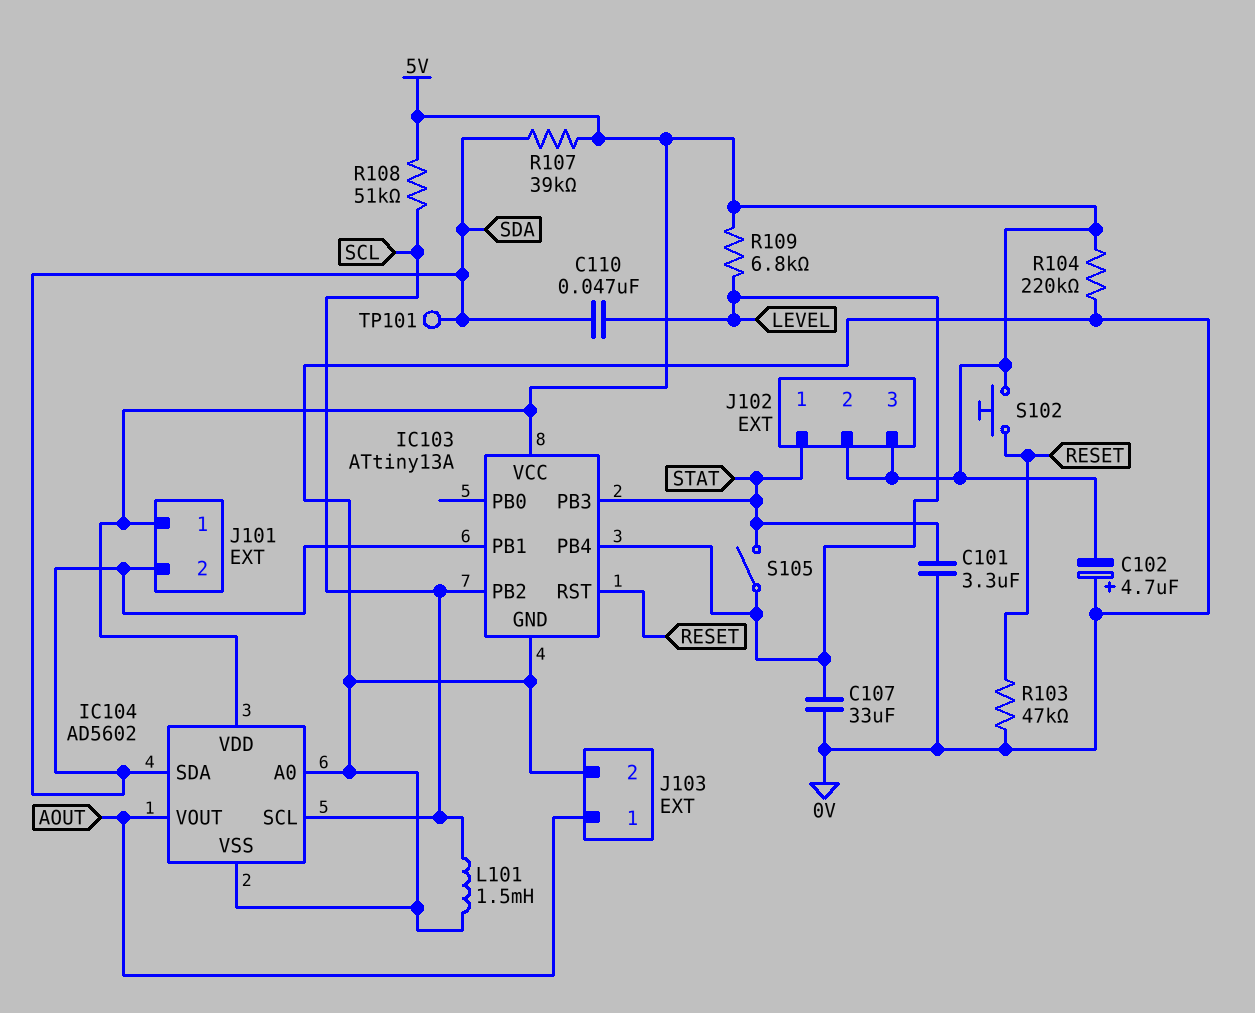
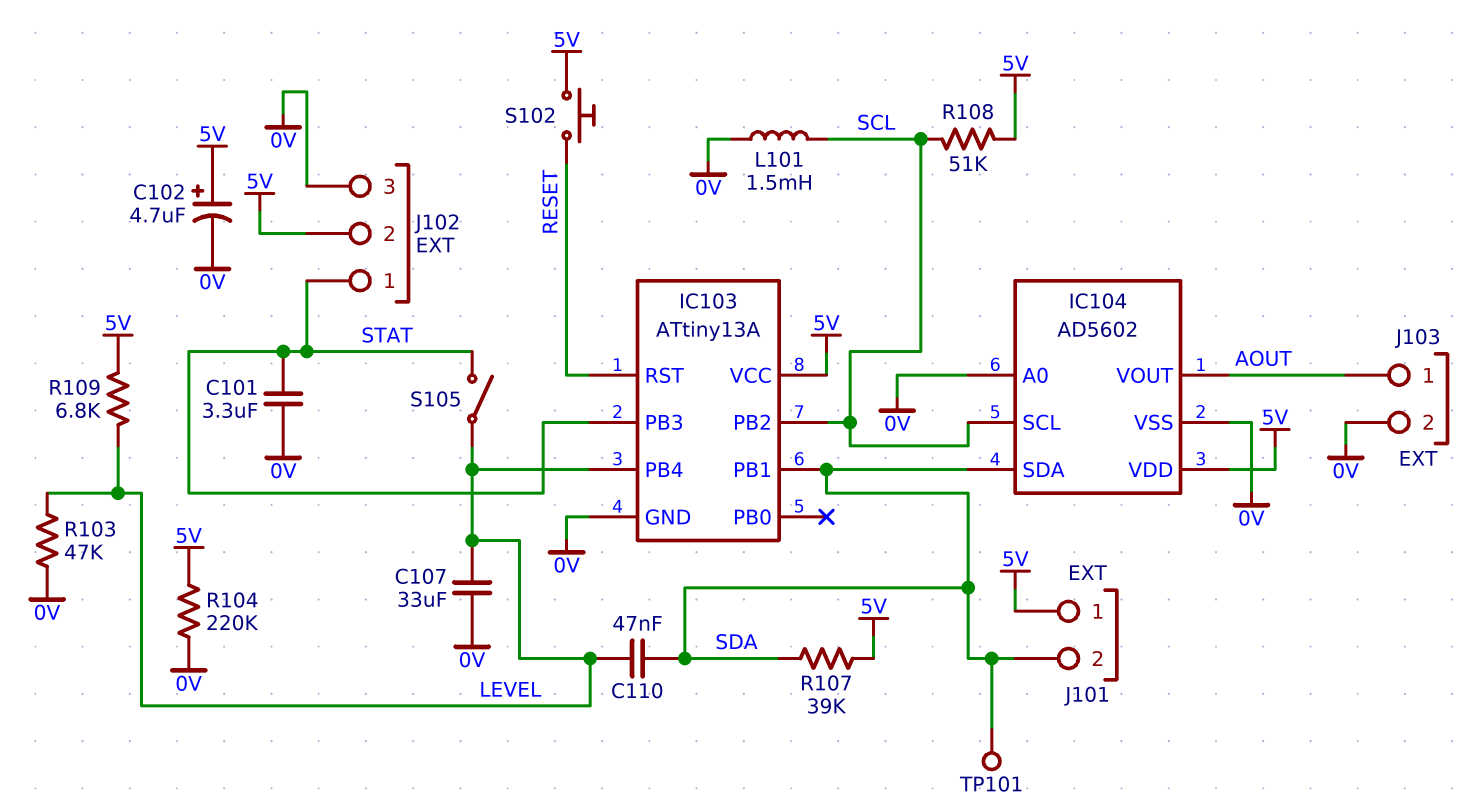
C102: 4.7uF (plus 0V, minus 5V) -> 4.7uF (plus 5V, minus 0V)
J102 pin 3: 5V -> 0V
R103: 47k (0V, RESET) -> 47k (0V, LEVEL)

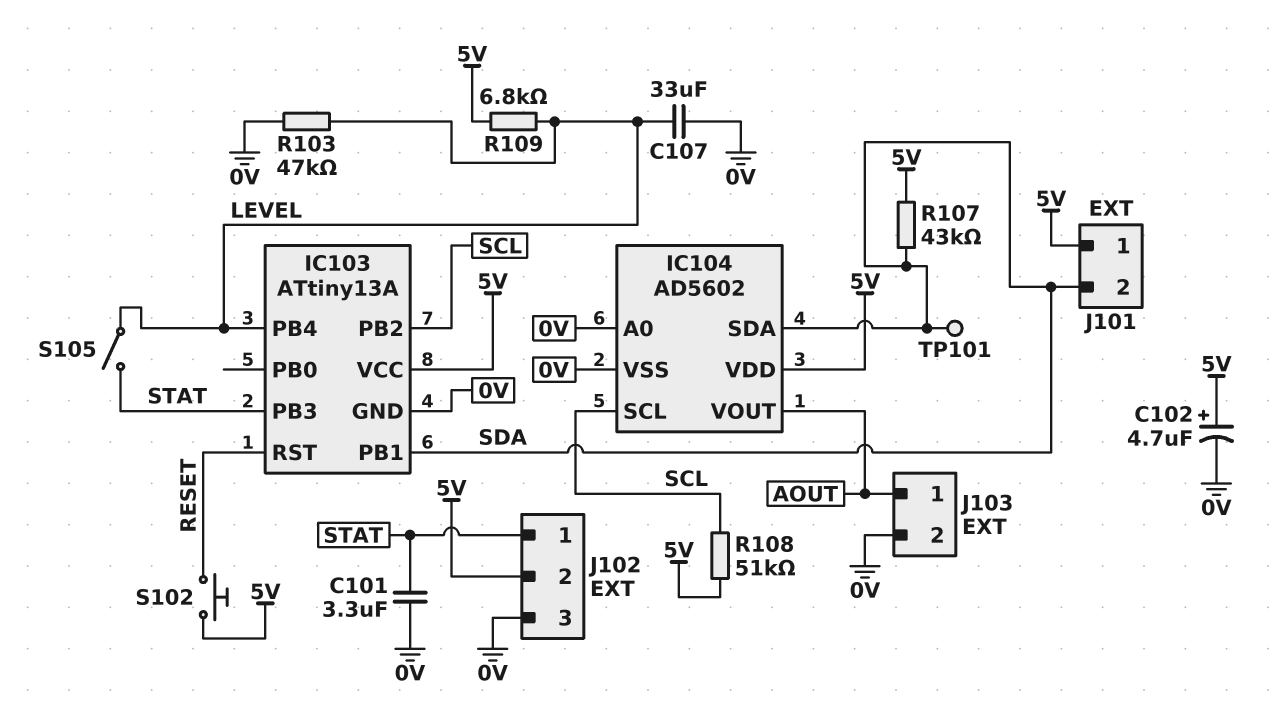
C110: 47nF (LEVEL, SDA) -> none
L101: 1.5mH (0V, SCL) -> none
R104: 220k (0V, 5V) -> none
R107: 39k (5V, SDA) -> 43k (5V, SDA)

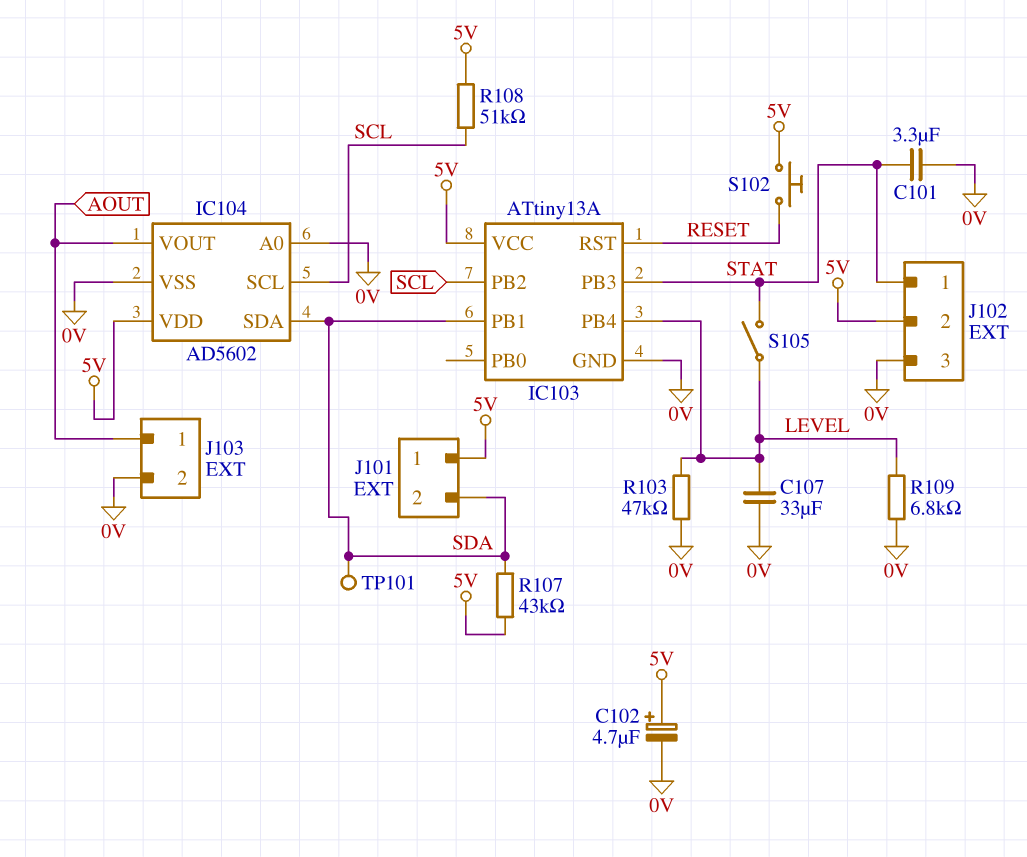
R109: 6.8k (5V, LEVEL) -> 6.8k (0V, LEVEL)

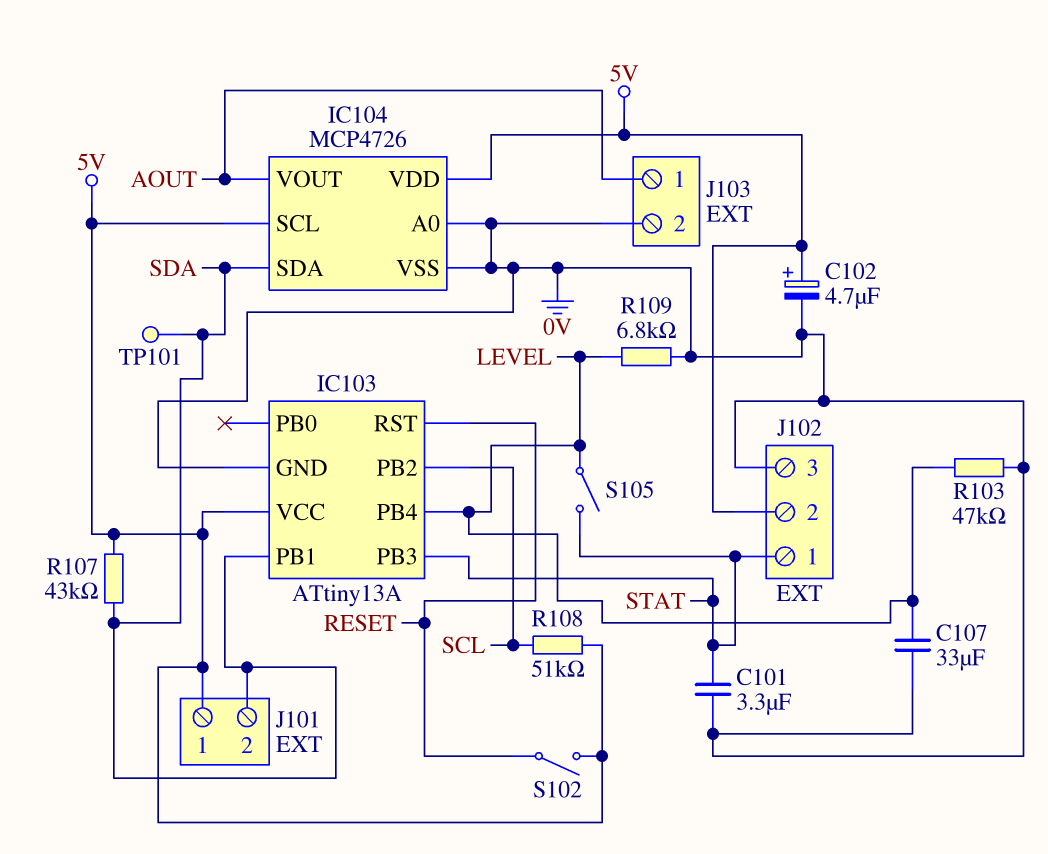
IC104: AD5602 -> MCP4726
IC104 pin SCL: SCL -> 5V
S102: button (5V, RESET) -> switch (5V, RESET)

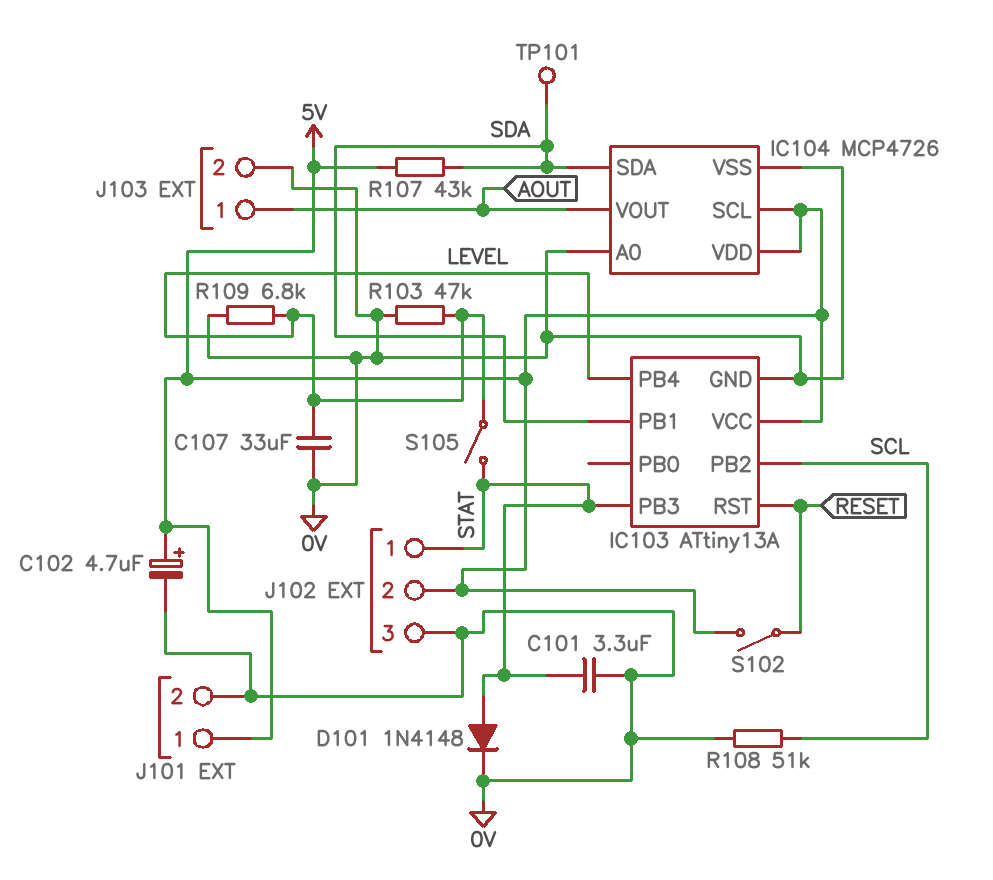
D101: none -> diode 1N4148 (A STAT, K 0V)
J101 pin 2: SDA -> 0V
R108: 51k (5V, SCL) -> 51k (0V, SCL)

